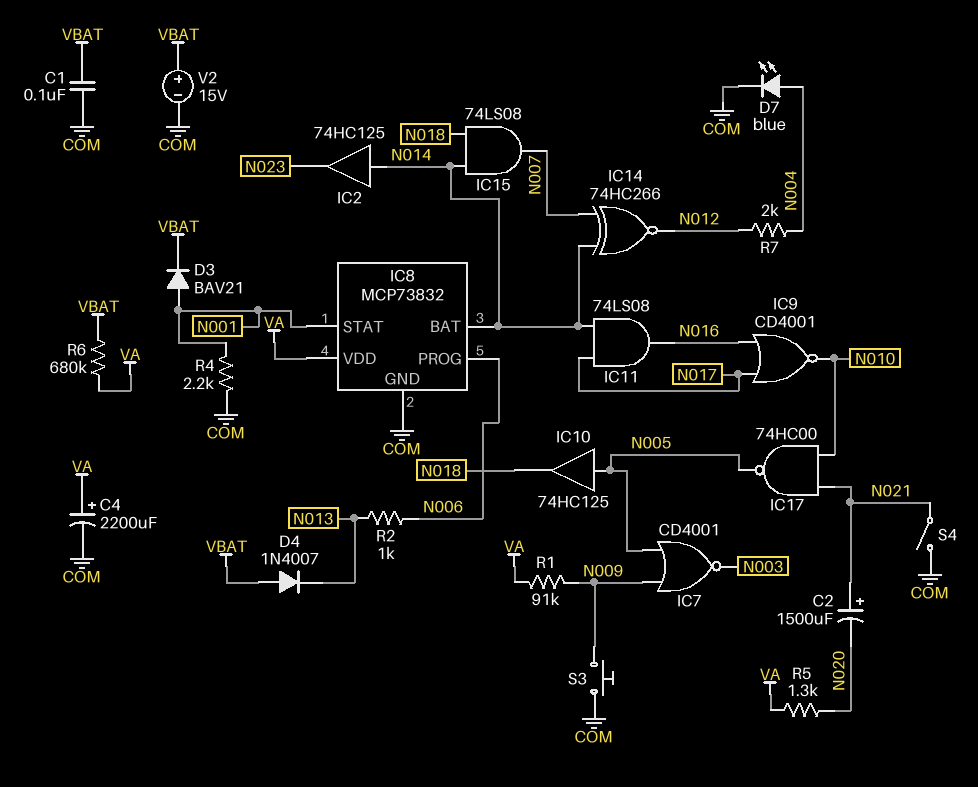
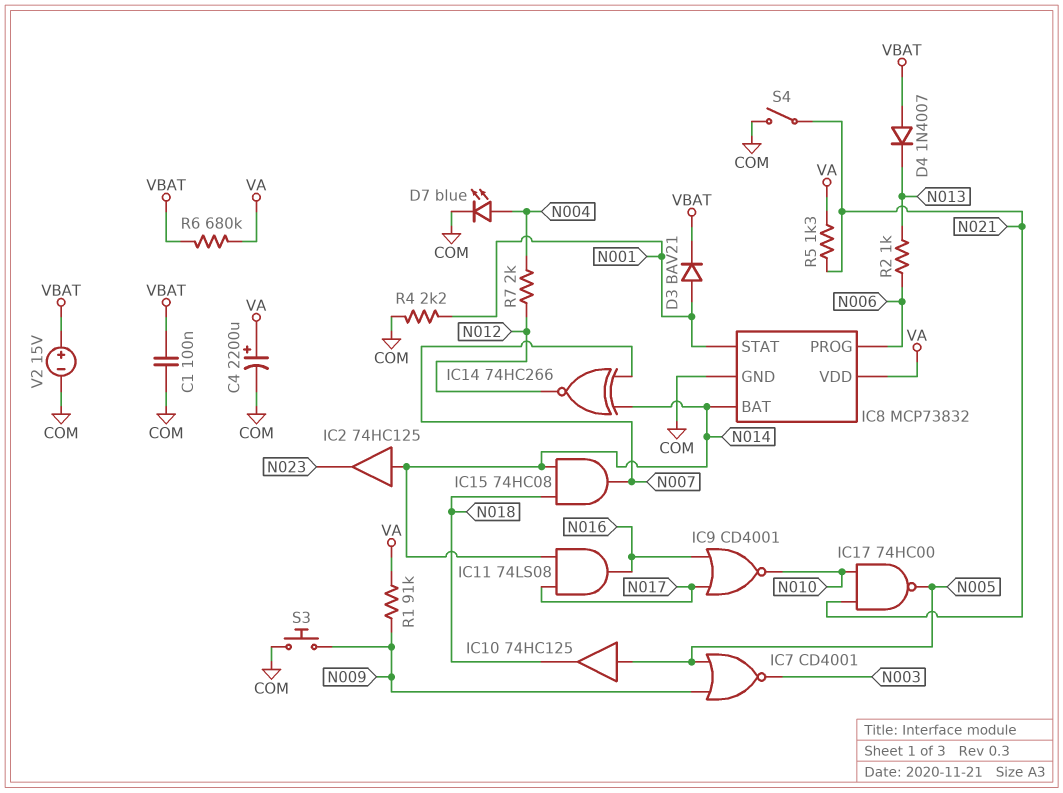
C2: 1500uF (plus N021, minus N020) -> none
IC15: AND 74LS08 (in N014, in N018, out N007) -> AND 74HC08 (in N014, in N018, out N007)
R5: 1.3k (N020, VA) -> 1.3k (N021, VA)

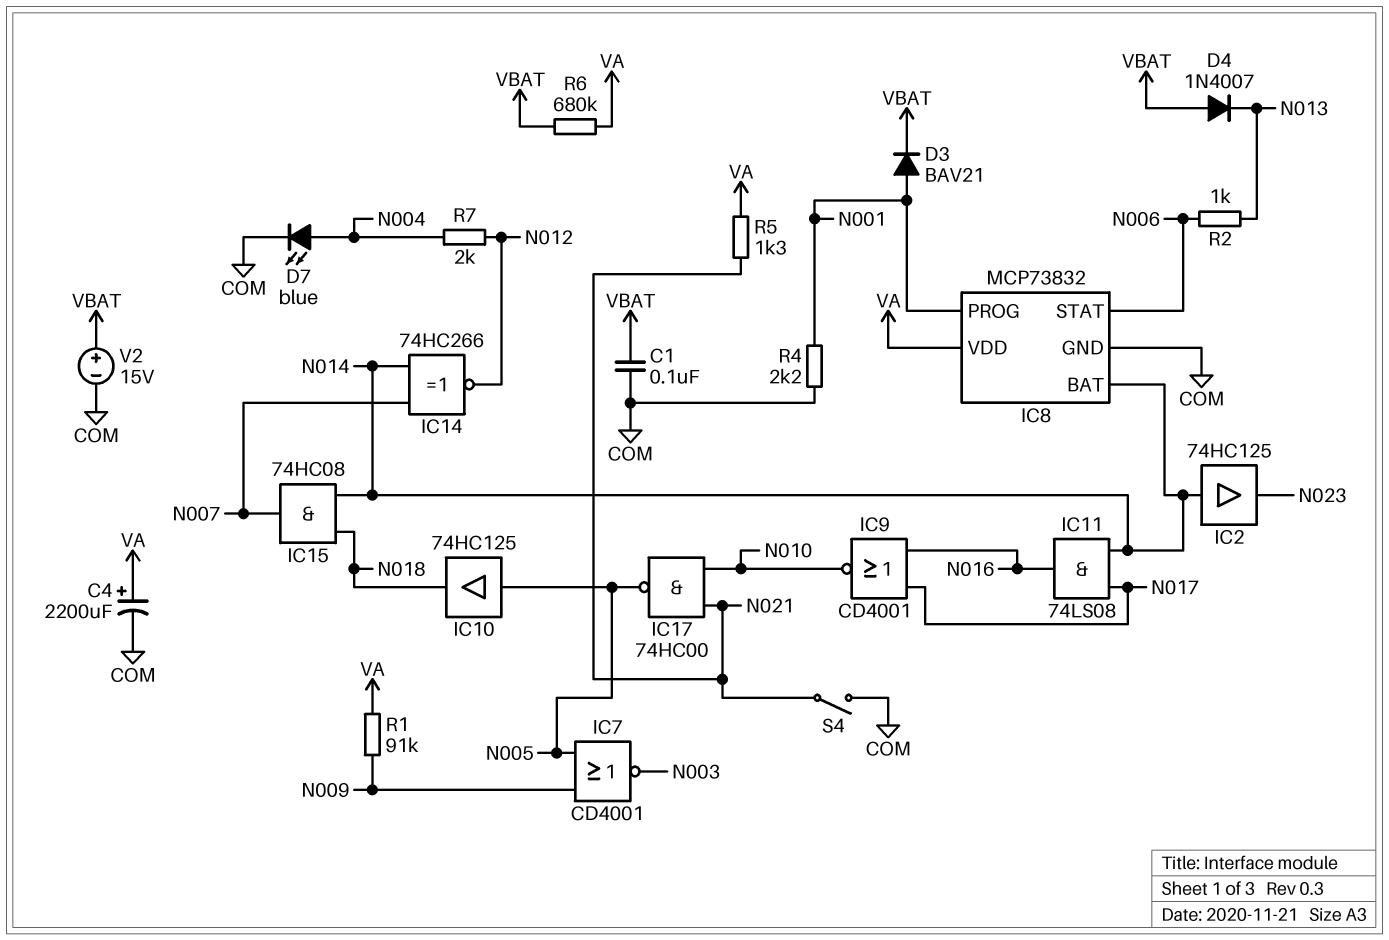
IC8 pin PROG: N006 -> N001
IC8 pin STAT: N001 -> N006
S3: button (COM, N009) -> none

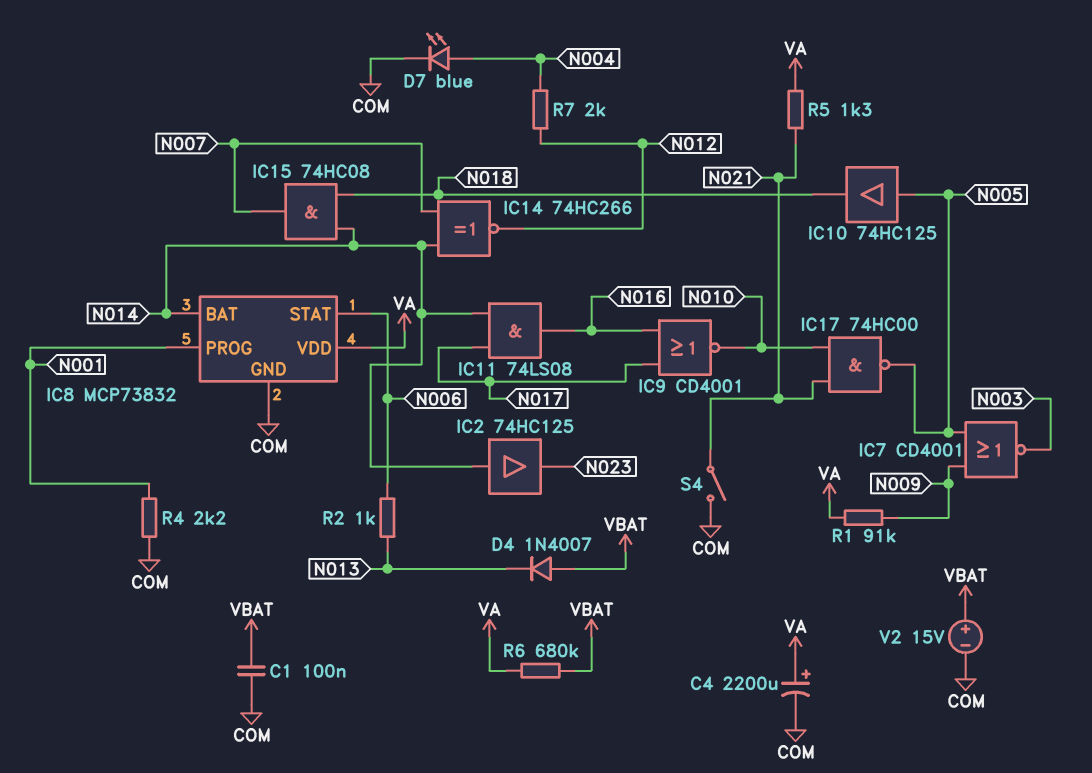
D3: diode BAV21 (A N001, K VBAT) -> none

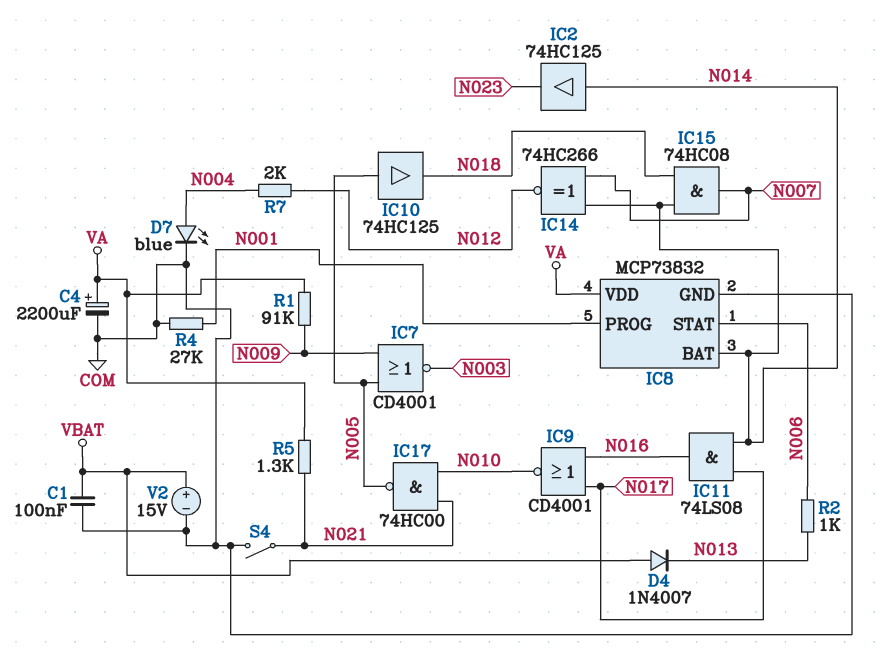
R4: 2.2k (COM, N001) -> 27k (COM, N001)
R6: 680k (VA, VBAT) -> none

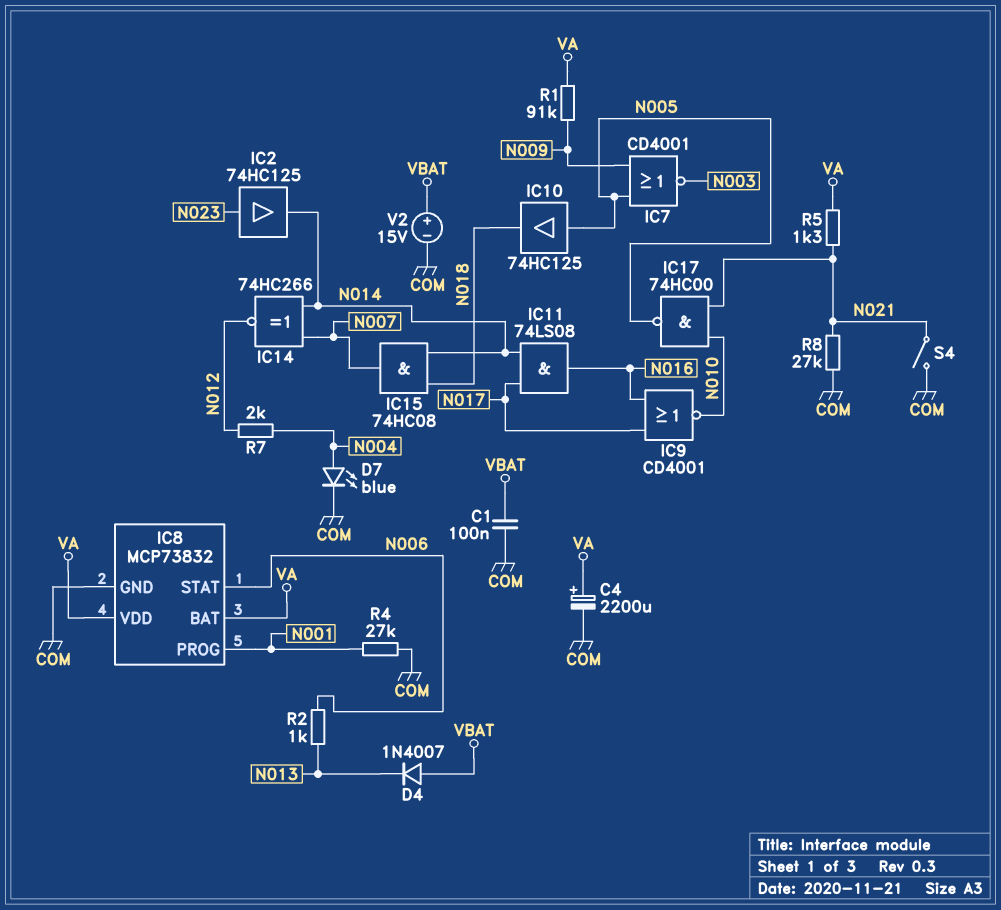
IC2: buffer 74HC125 (in N014, out N023) -> buffer 74HC125 (in N023, out N014)
IC8 pin BAT: N014 -> VA
R8: none -> 27k (COM, N021)

